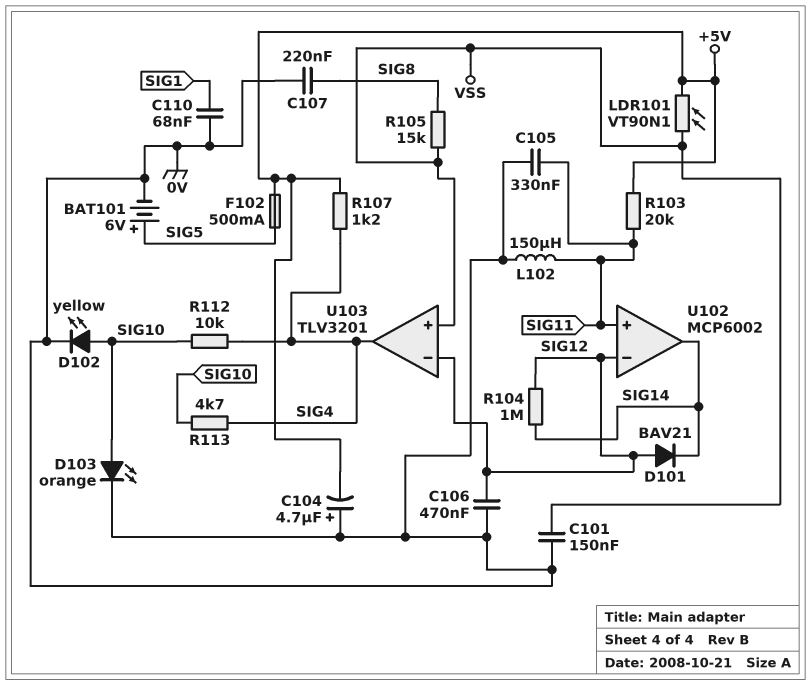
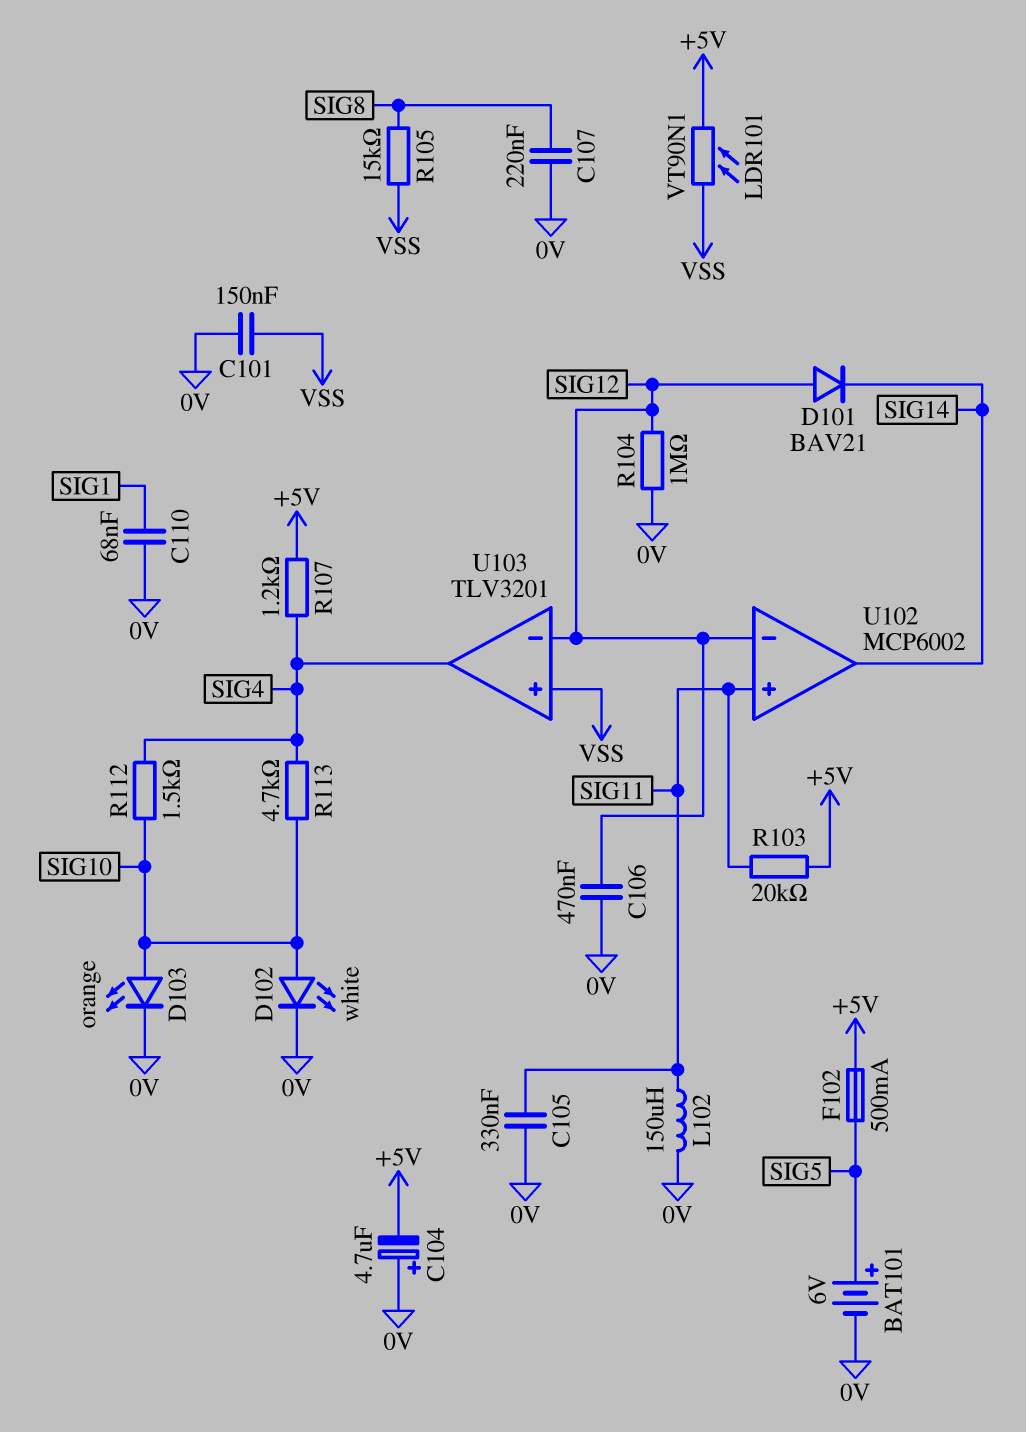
D102: LED yellow (A SIG10, K 0V) -> LED white (A SIG10, K 0V)
R104: 1M (SIG12, SIG14) -> 1M (0V, SIG12)
R112: 10k (SIG4, SIG10) -> 1.5k (SIG4, SIG10)

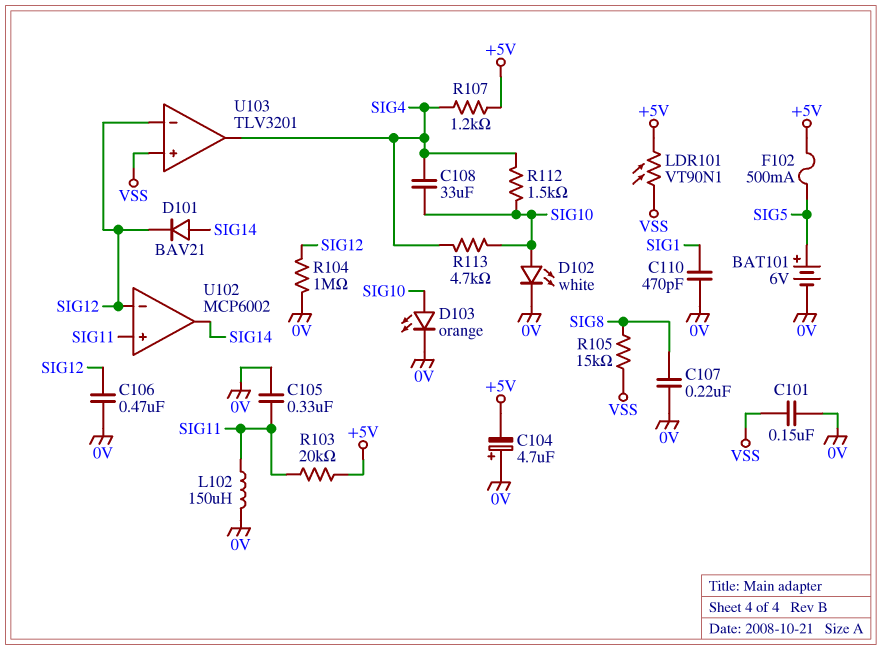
C108: none -> 33uF (SIG4, SIG10)
C110: 68nF (0V, SIG1) -> 470pF (0V, SIG1)
D101: diode BAV21 (A SIG12, K SIG14) -> diode BAV21 (A SIG14, K SIG12)

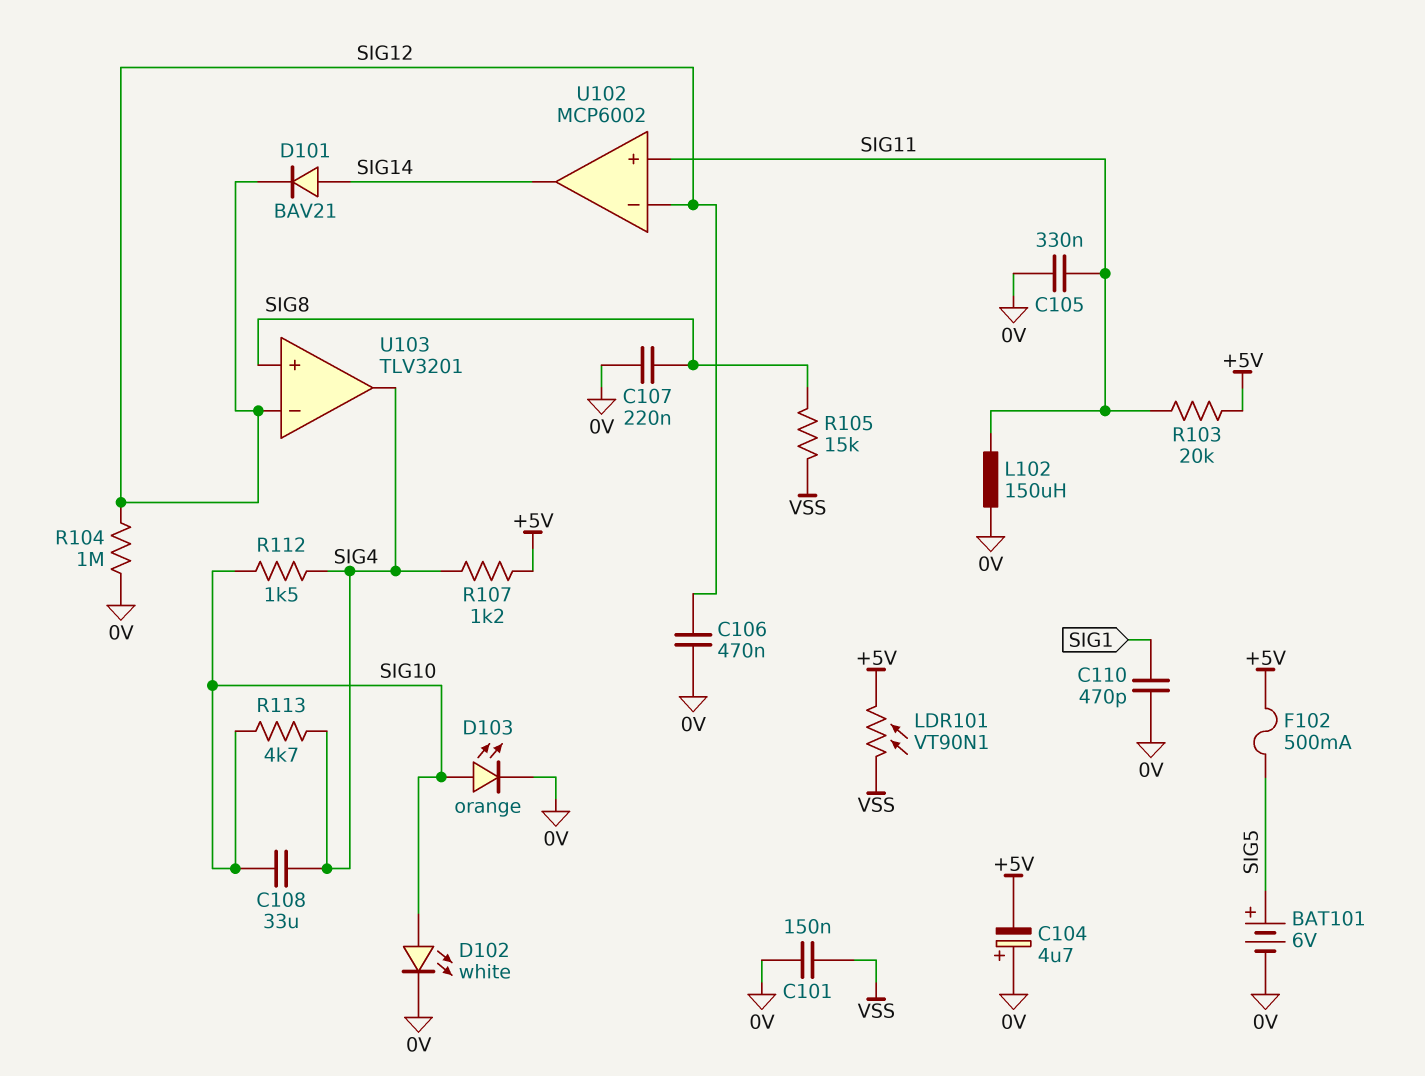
U103 pin in+: VSS -> SIG8

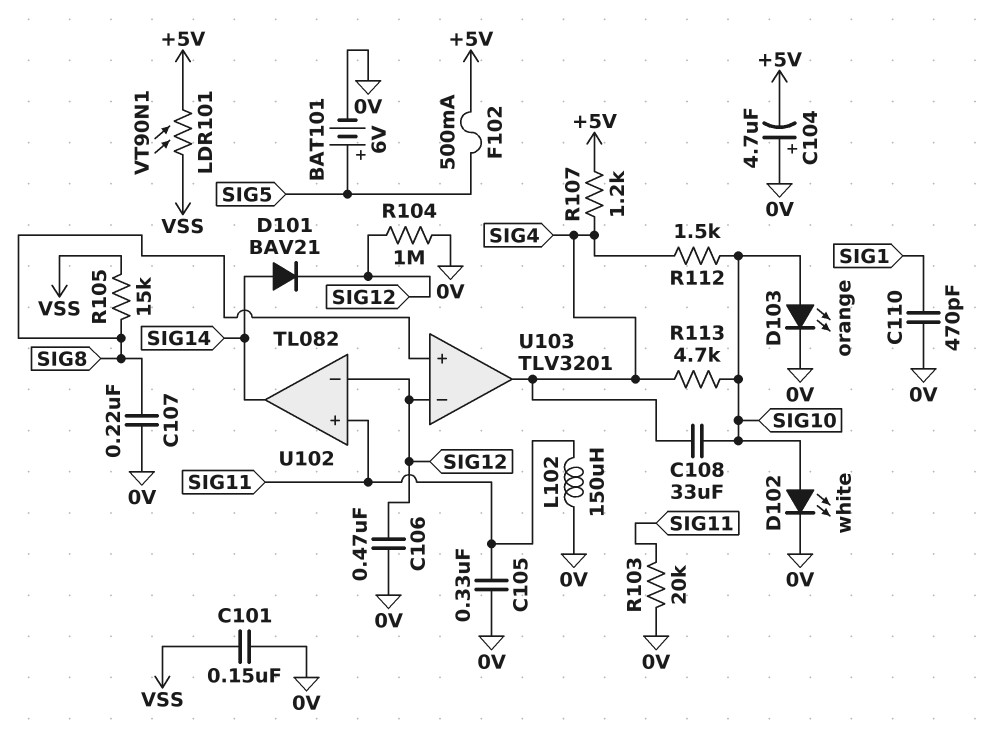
R103: 20k (+5V, SIG11) -> 20k (0V, SIG11)
U102: MCP6002 -> TL082

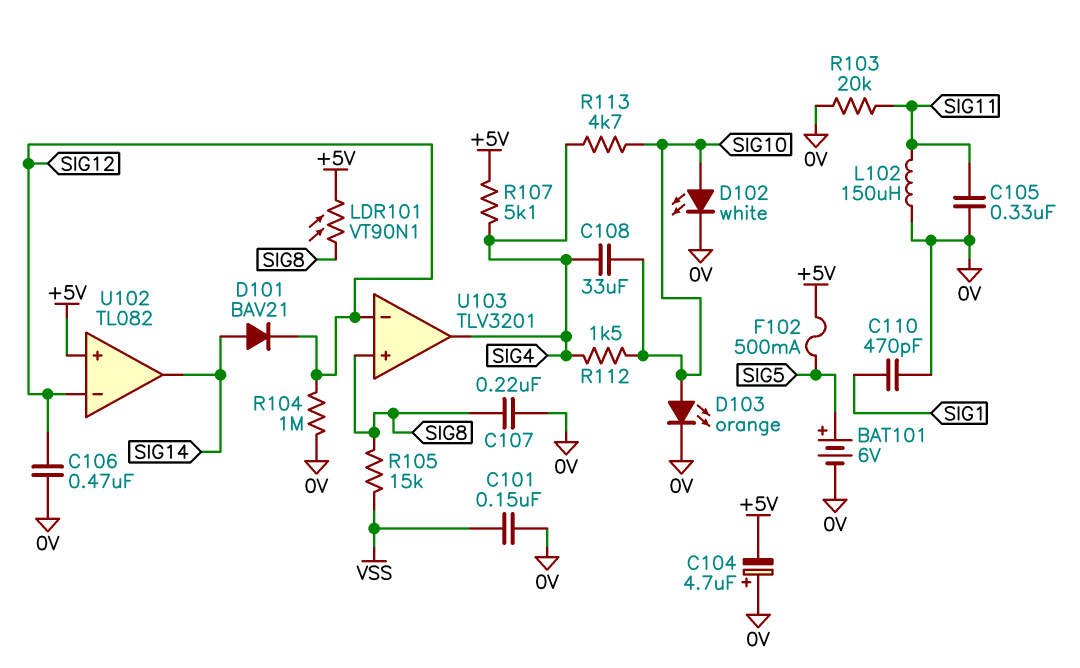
LDR101: VT90N1 (+5V, VSS) -> VT90N1 (+5V, SIG8)
R107: 1.2k (+5V, SIG4) -> 5.1k (+5V, SIG4)
U102 pin in+: SIG11 -> +5V

